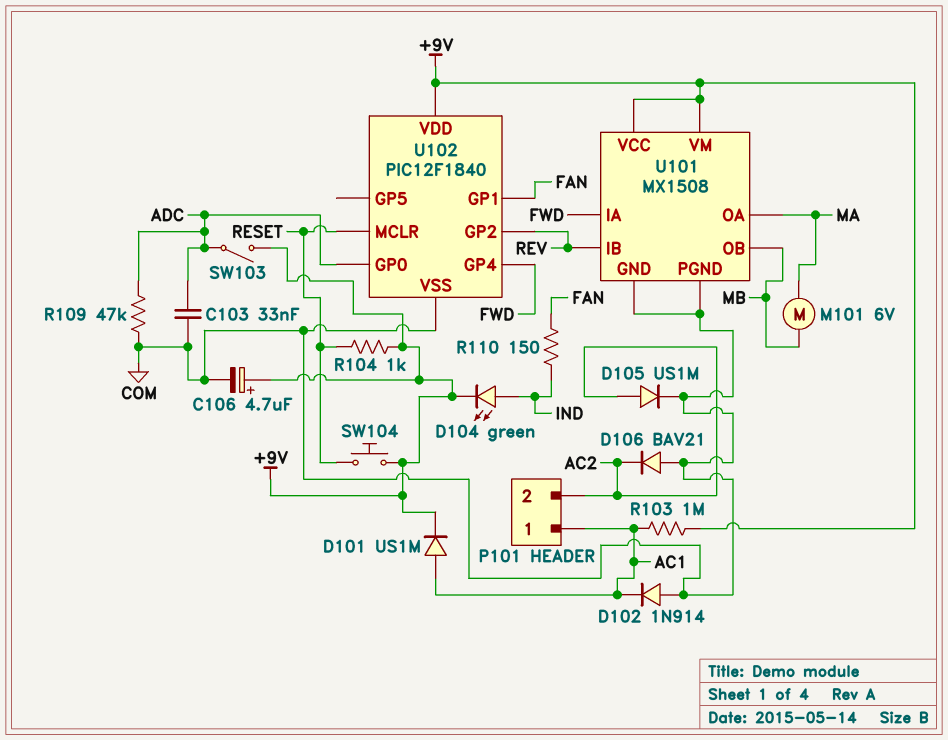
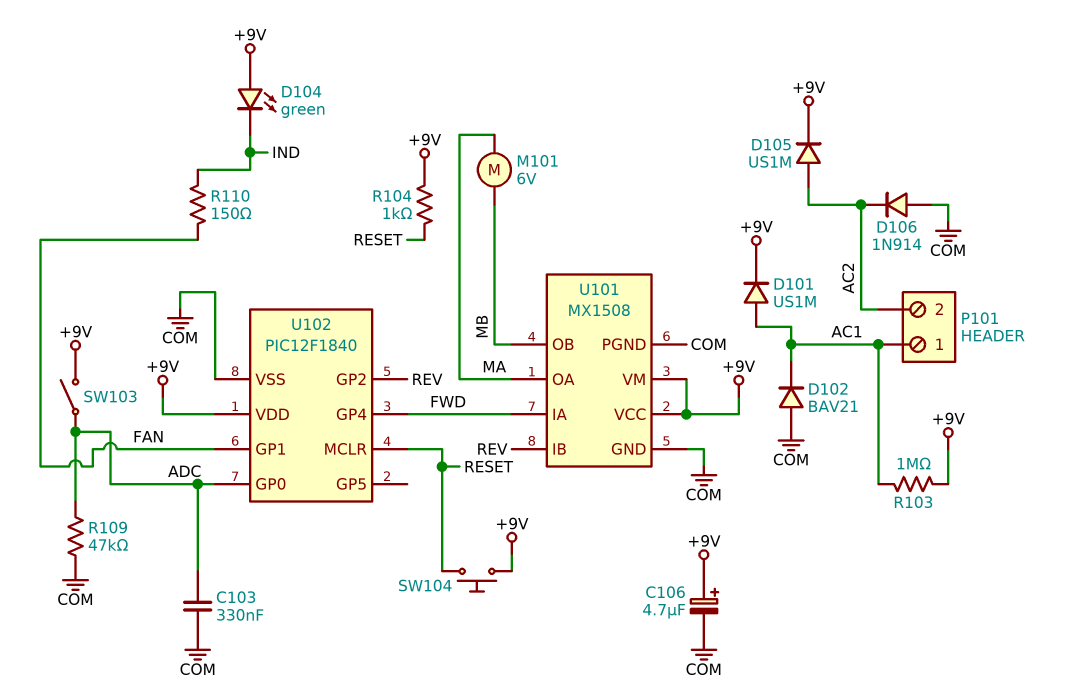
C103: 33nF (ADC, COM) -> 330nF (ADC, COM)
D102: diode 1N914 (A COM, K AC1) -> diode BAV21 (A COM, K AC1)
D104: LED green (A IND, K +9V) -> LED green (A +9V, K IND)
D105: diode US1M (A AC2, K COM) -> diode US1M (A AC2, K +9V)
D106: diode BAV21 (A COM, K AC2) -> diode 1N914 (A COM, K AC2)

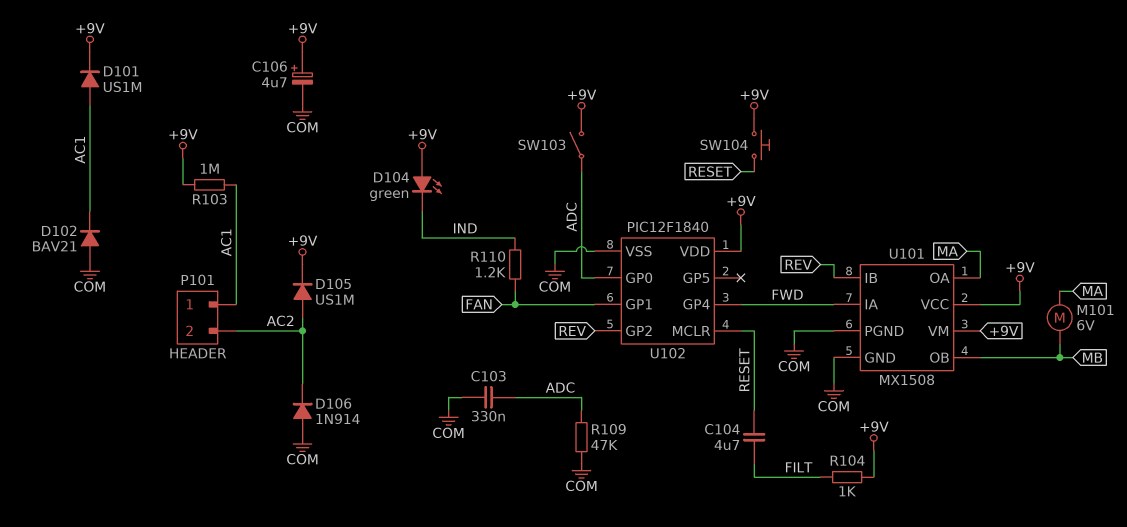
C104: none -> 4.7uF (FILT, RESET)
R104: 1k (+9V, RESET) -> 1k (+9V, FILT)
R110: 150 (FAN, IND) -> 1.2k (FAN, IND)

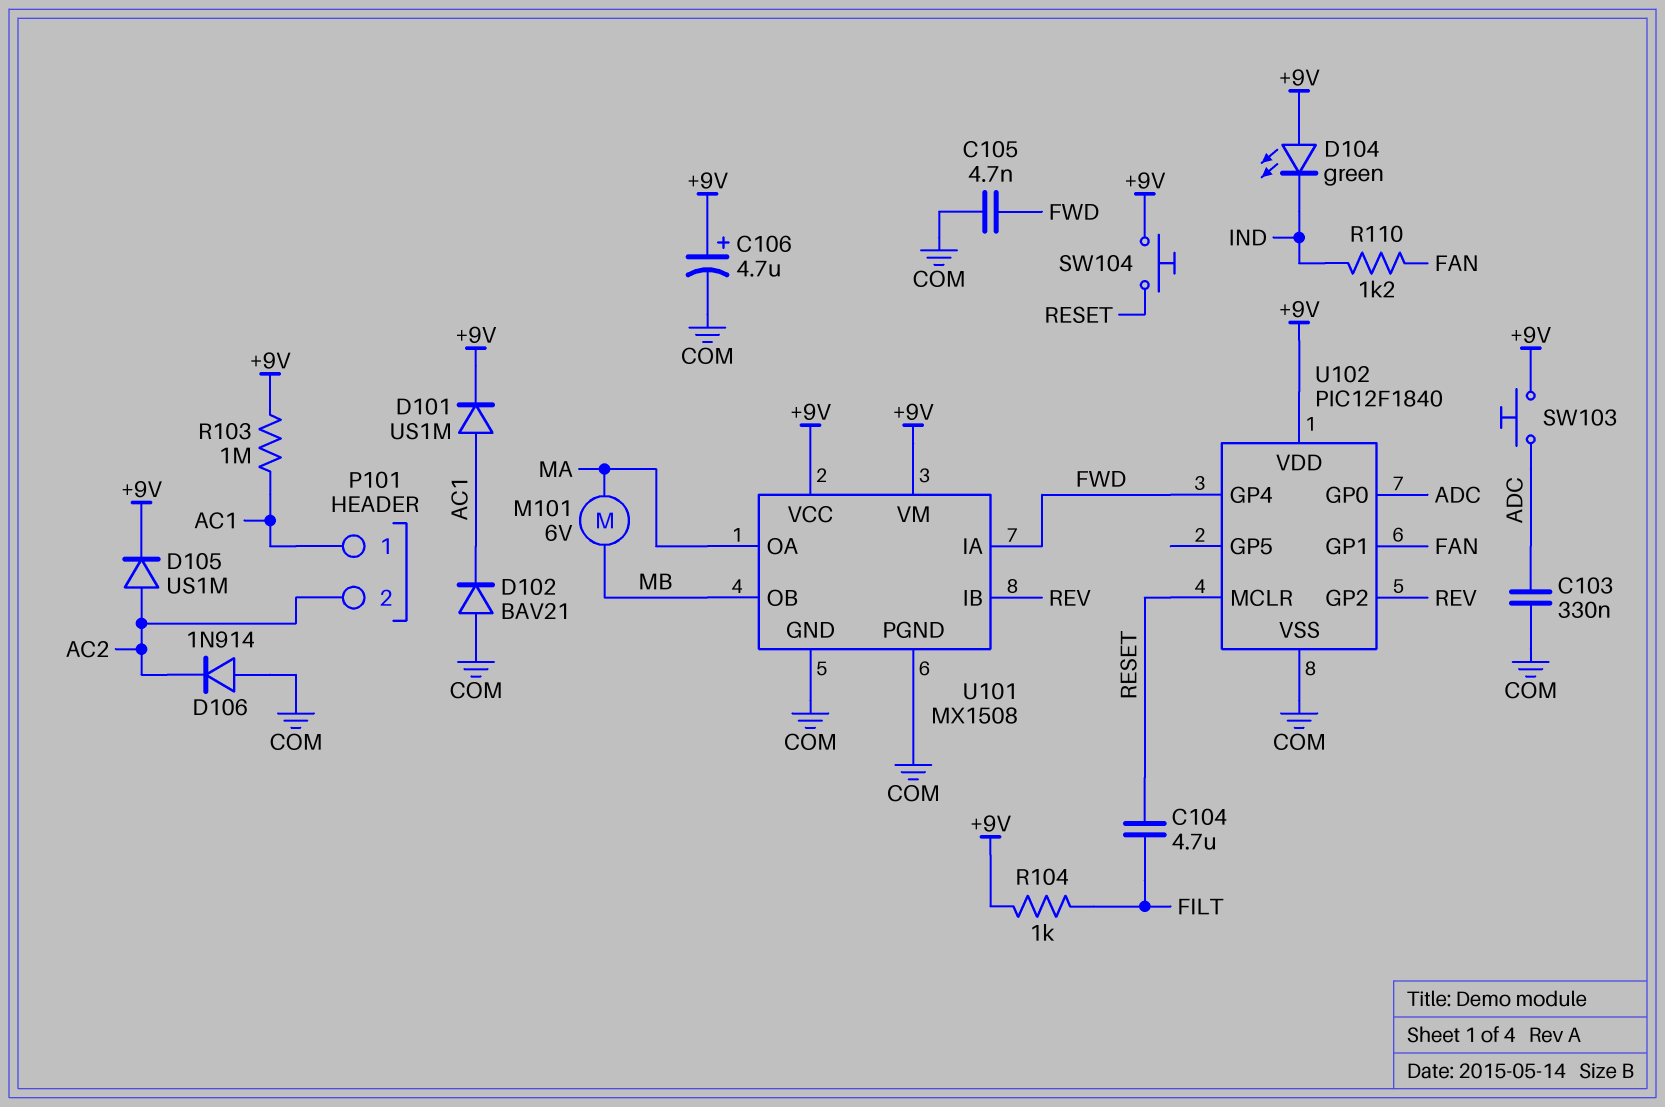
C105: none -> 4.7nF (COM, FWD)
R109: 47k (ADC, COM) -> none
SW103: switch (+9V, ADC) -> button (+9V, ADC)

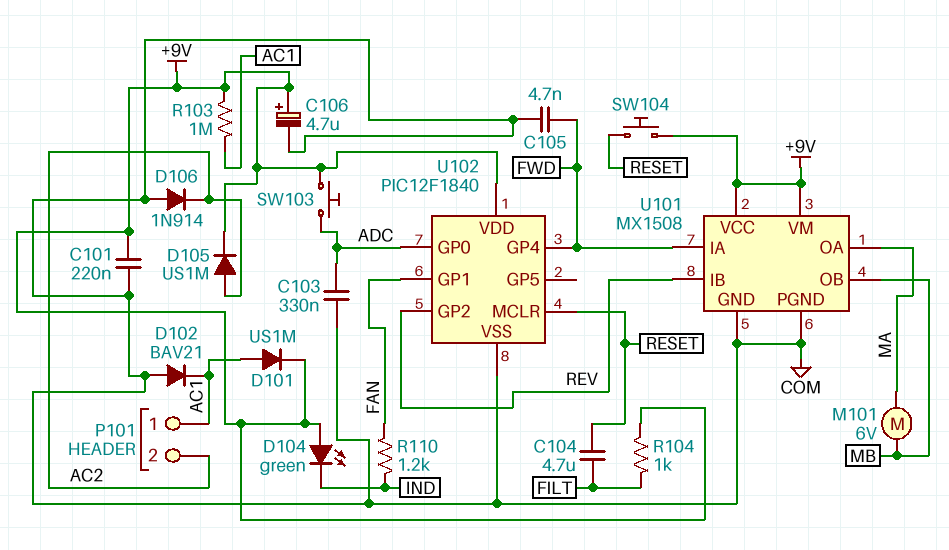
C101: none -> 220nF (+9V, COM)

